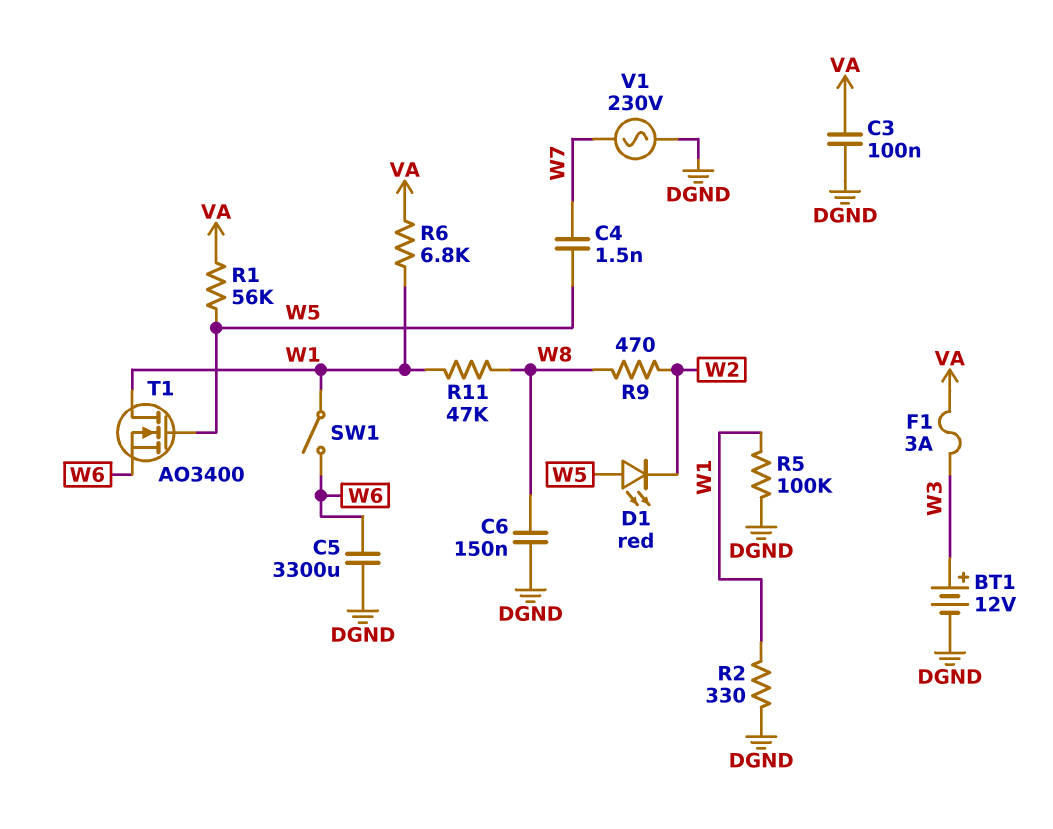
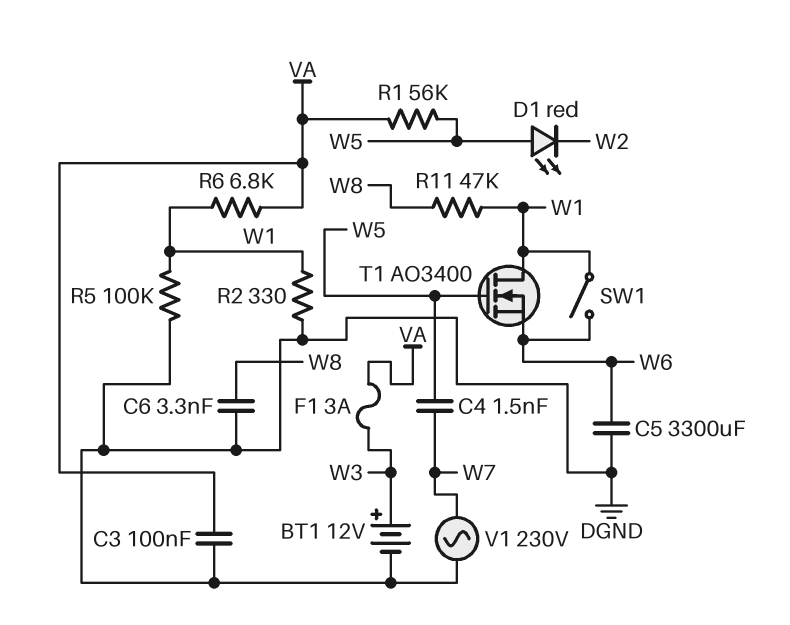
C6: 150nF (DGND, W8) -> 3.3nF (DGND, W8)
R9: 470 (W2, W8) -> none

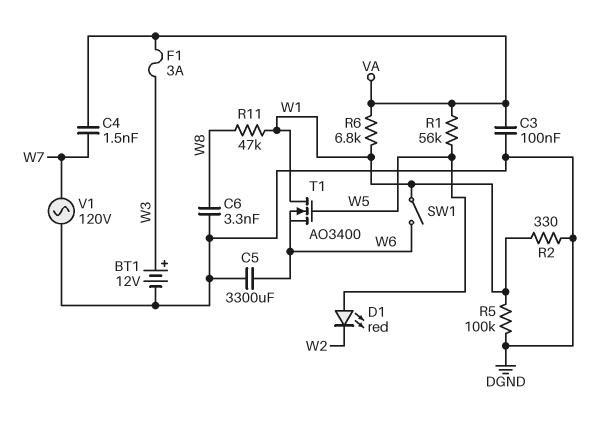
C4: 1.5nF (W5, W7) -> 1.5nF (VA, W7)
V1: AC 230V (DGND, W7) -> AC 120V (DGND, W7)

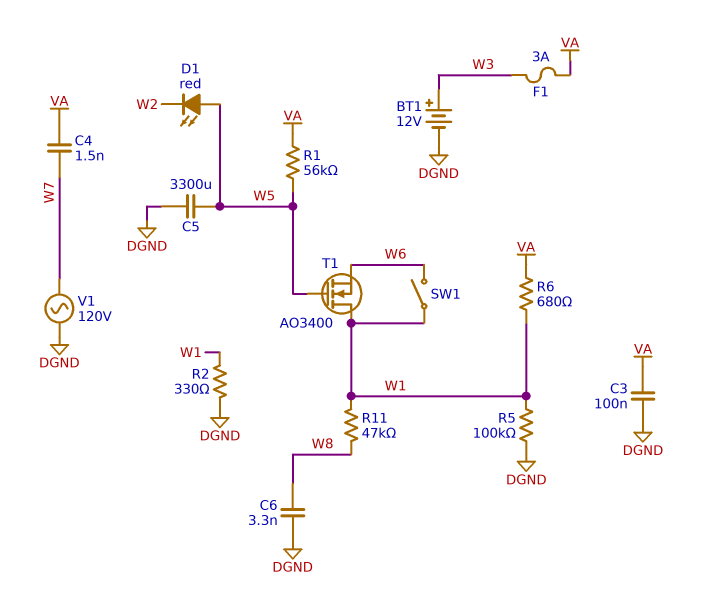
C5: 3300uF (DGND, W6) -> 3300uF (DGND, W5)
R6: 6.8k (VA, W1) -> 680 (VA, W1)

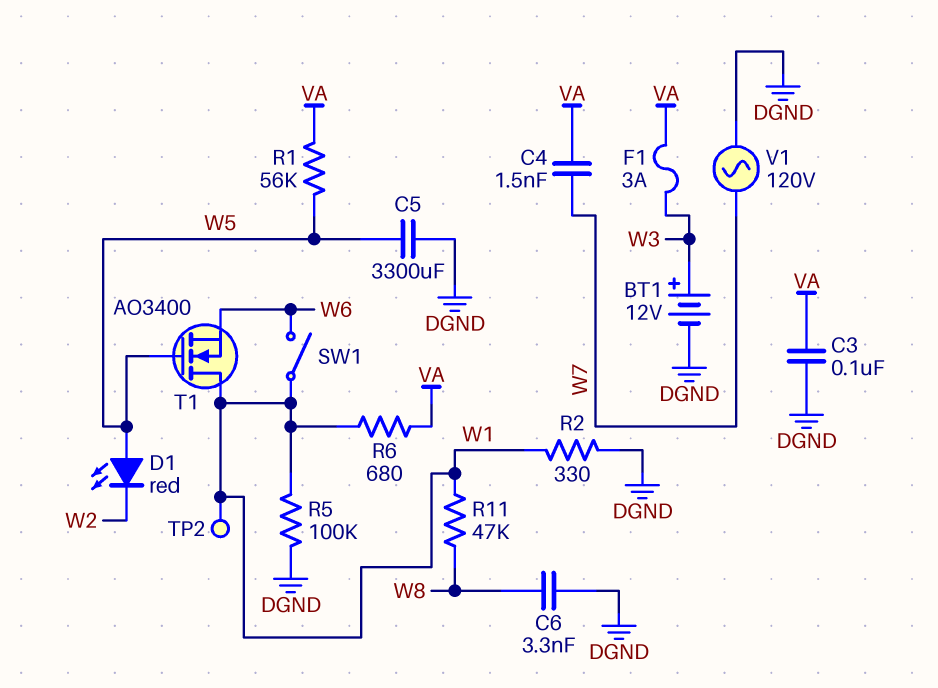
TP2: none -> test point (W1)

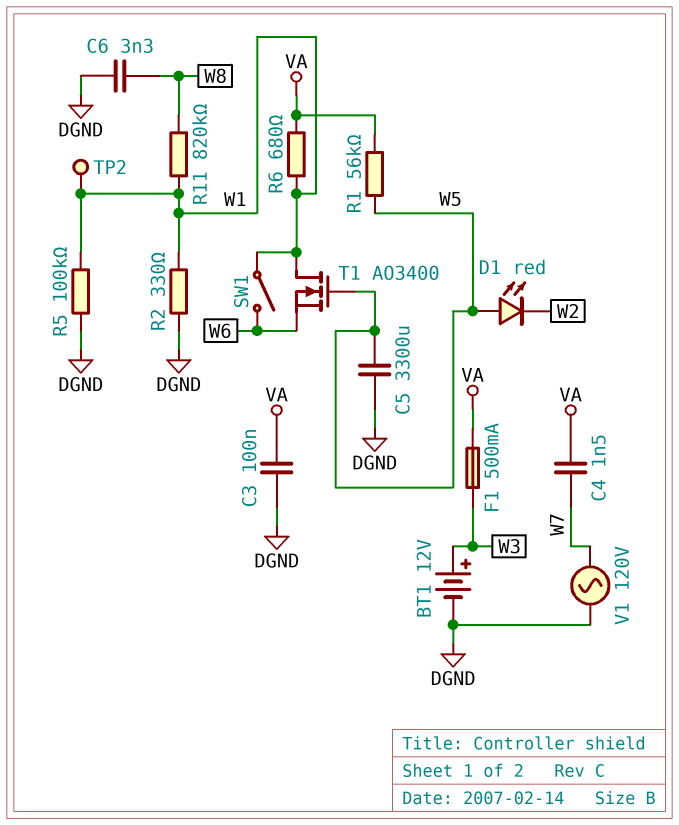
F1: 3A (VA, W3) -> 500mA (VA, W3)
R11: 47k (W1, W8) -> 820k (W1, W8)

